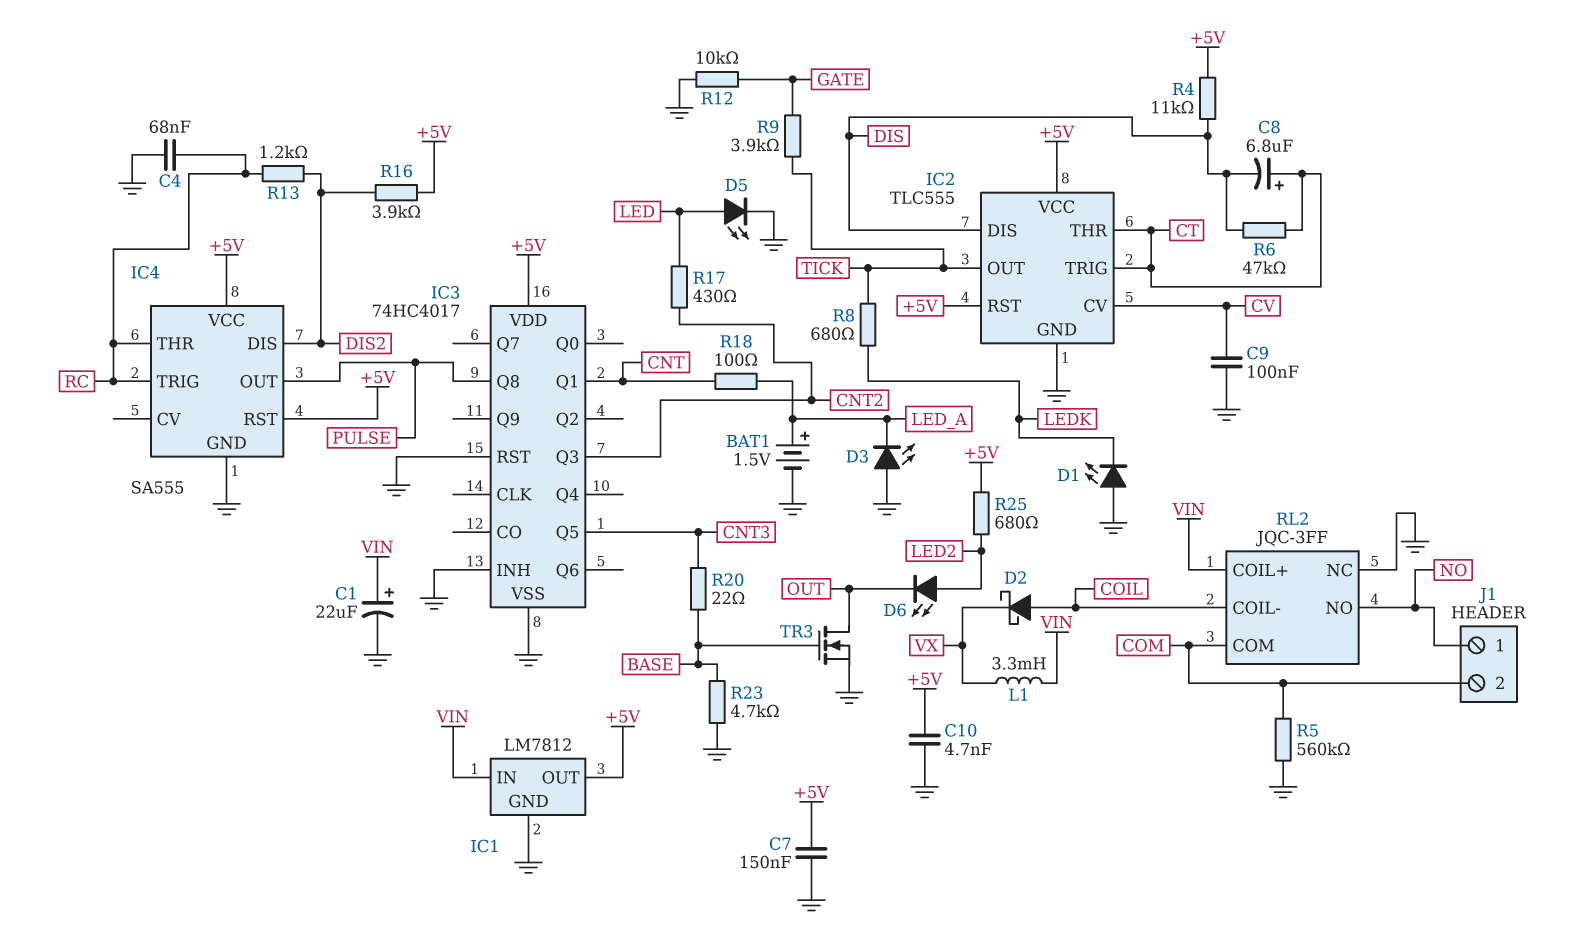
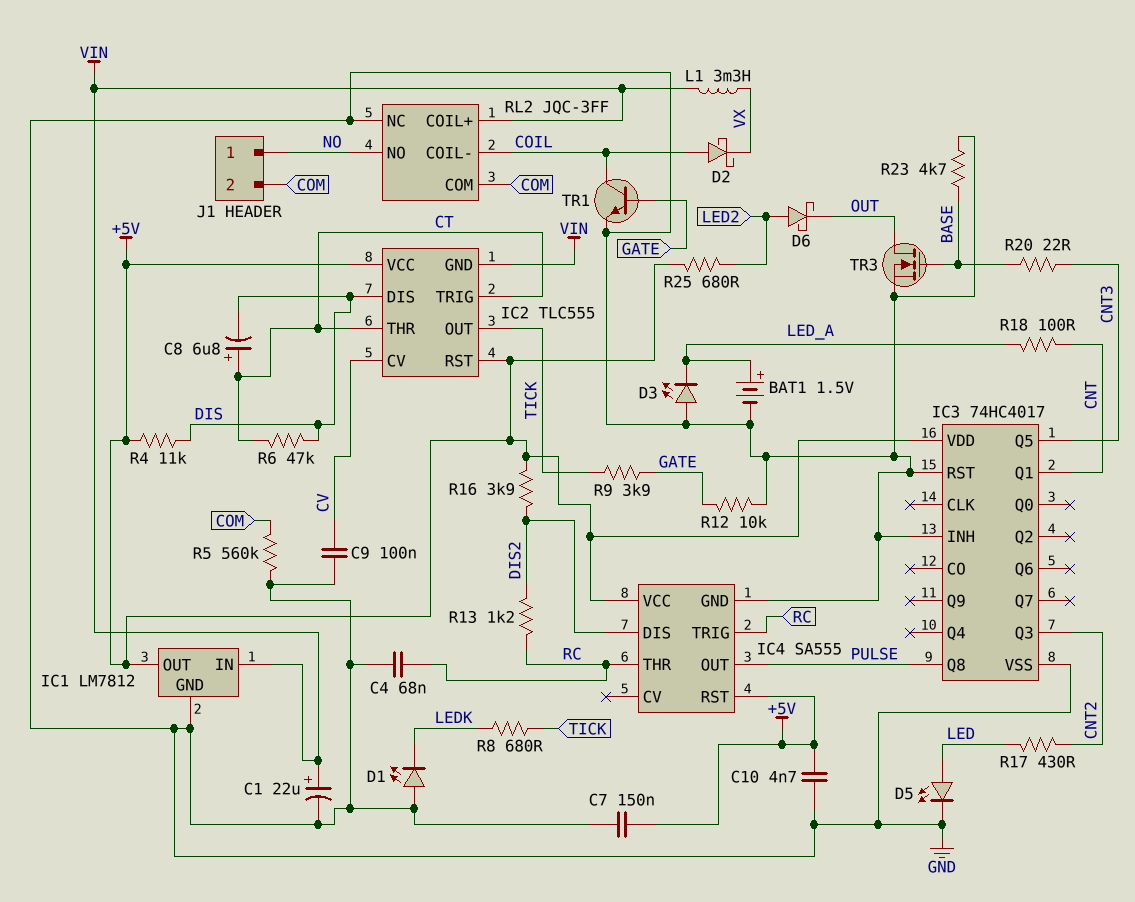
D6: LED (A LED2, K OUT) -> schottky (A LED2, K OUT)
IC2 pin GND: GND -> VIN
TR1: none -> NPN (B GATE, C COIL, E GND)

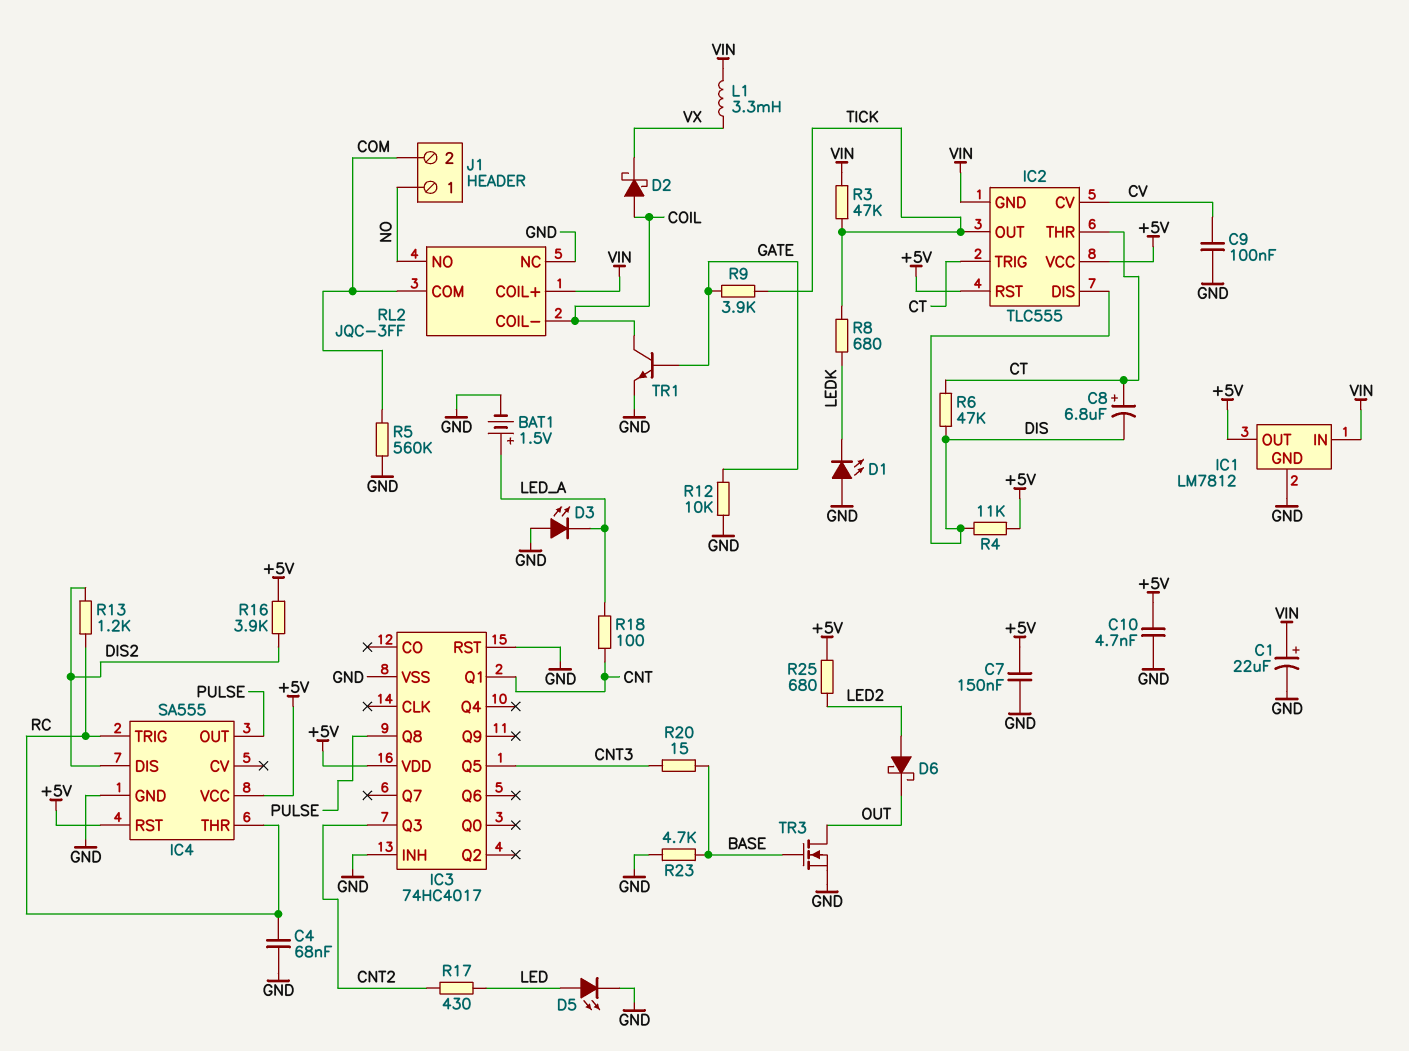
R3: none -> 47k (TICK, VIN)
R20: 22 (BASE, CNT3) -> 15 (BASE, CNT3)

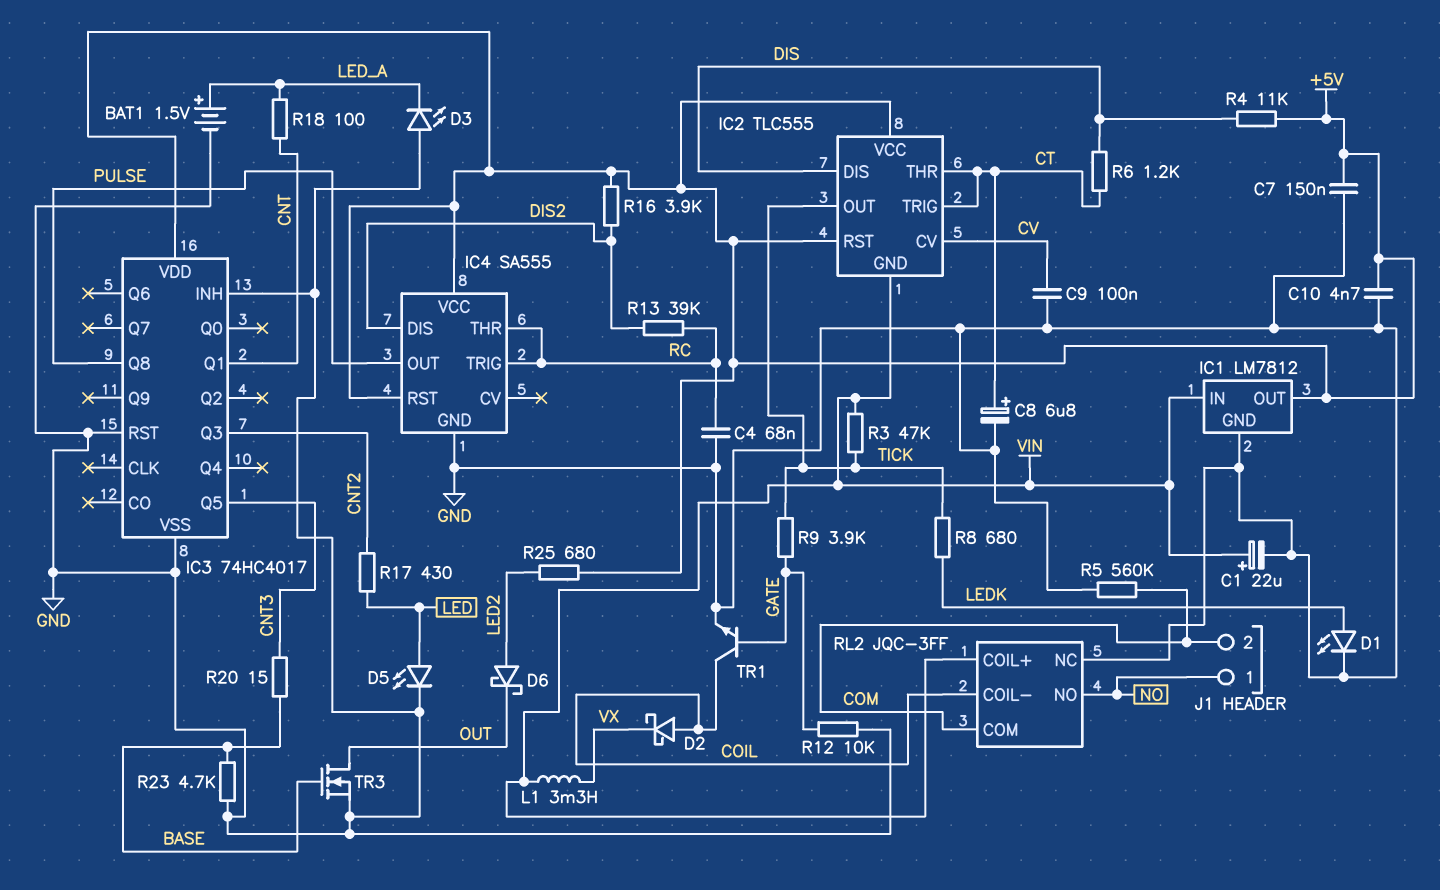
C8: 6.8uF (plus CT, minus DIS) -> 6.8uF (plus CT, minus GND)
D1: LED (A GND, K LEDK) -> LED (A LEDK, K GND)
R6: 47k (CT, DIS) -> 1.2k (CT, DIS)
R13: 1.2k (DIS2, RC) -> 39k (DIS2, RC)

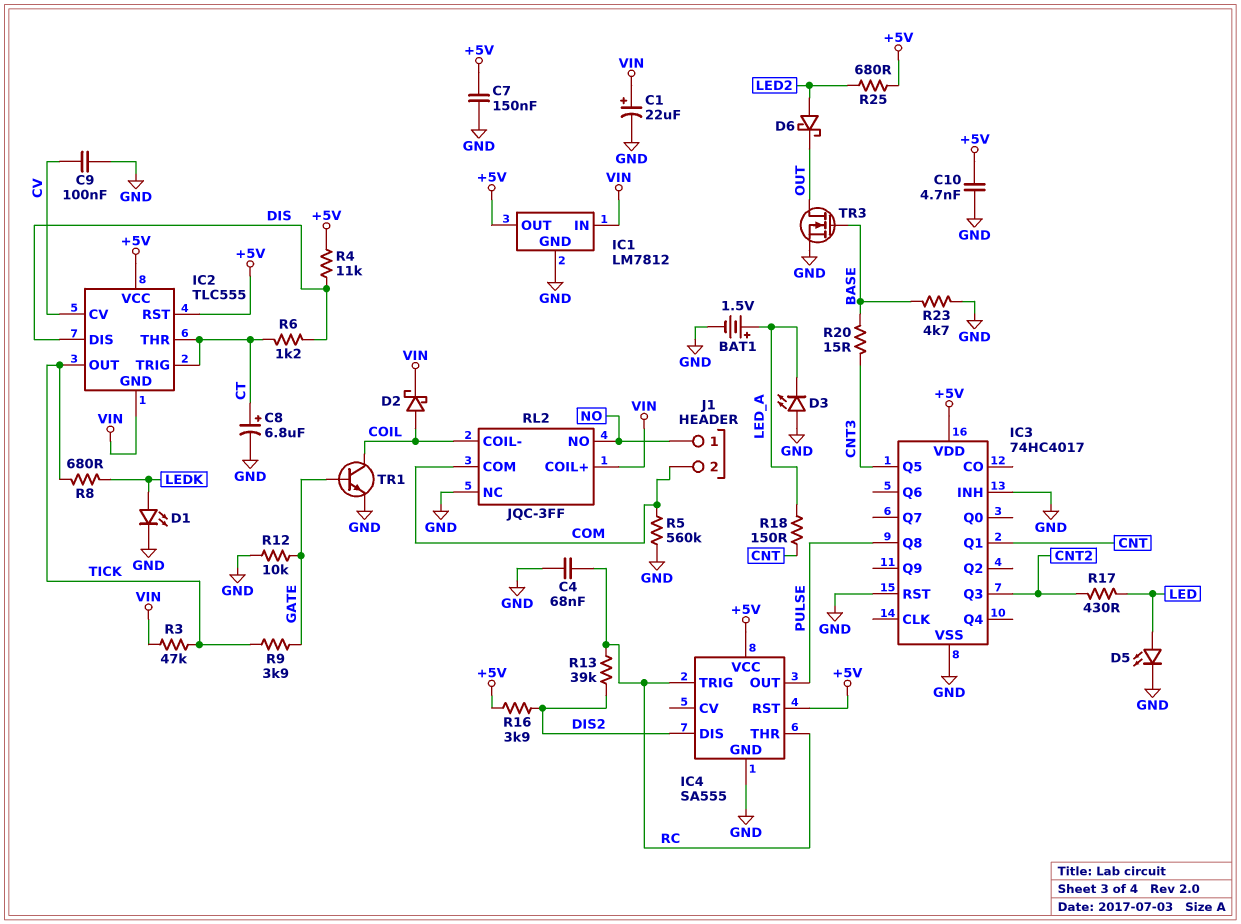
D2: schottky (A COIL, K VX) -> schottky (A COIL, K VIN)
L1: 3.3mH (VIN, VX) -> none
R18: 100 (CNT, LED_A) -> 150 (CNT, LED_A)

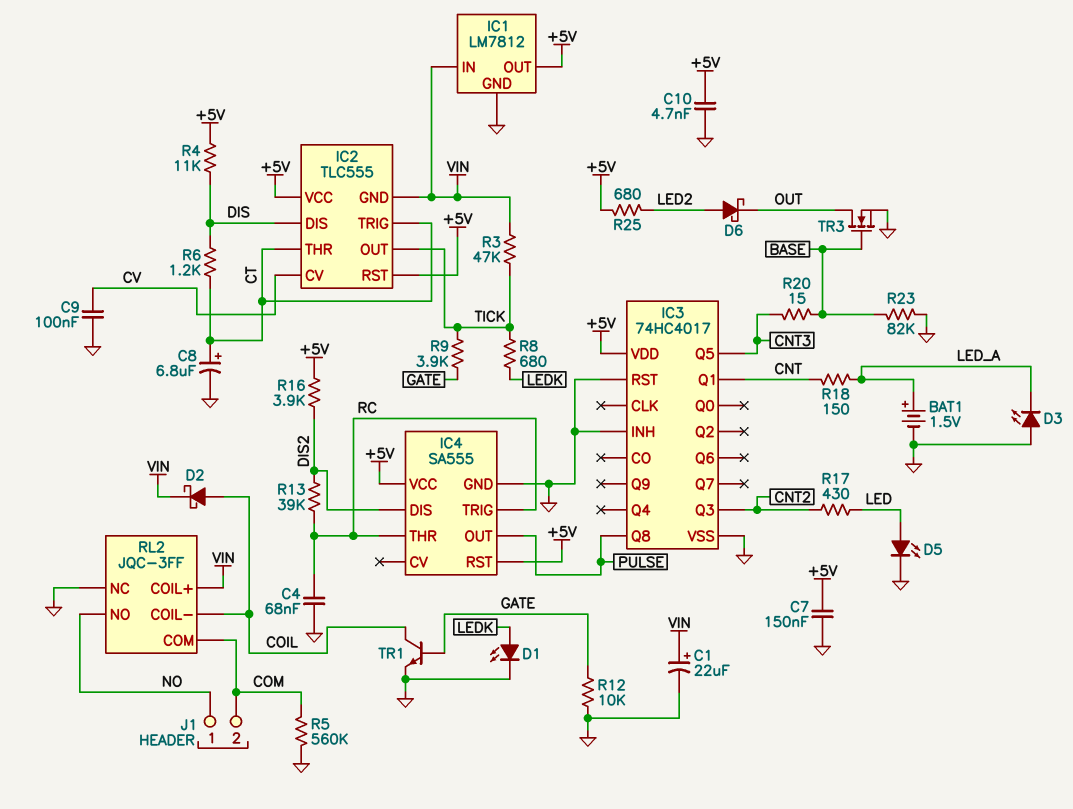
R23: 4.7k (BASE, GND) -> 82k (BASE, GND)

